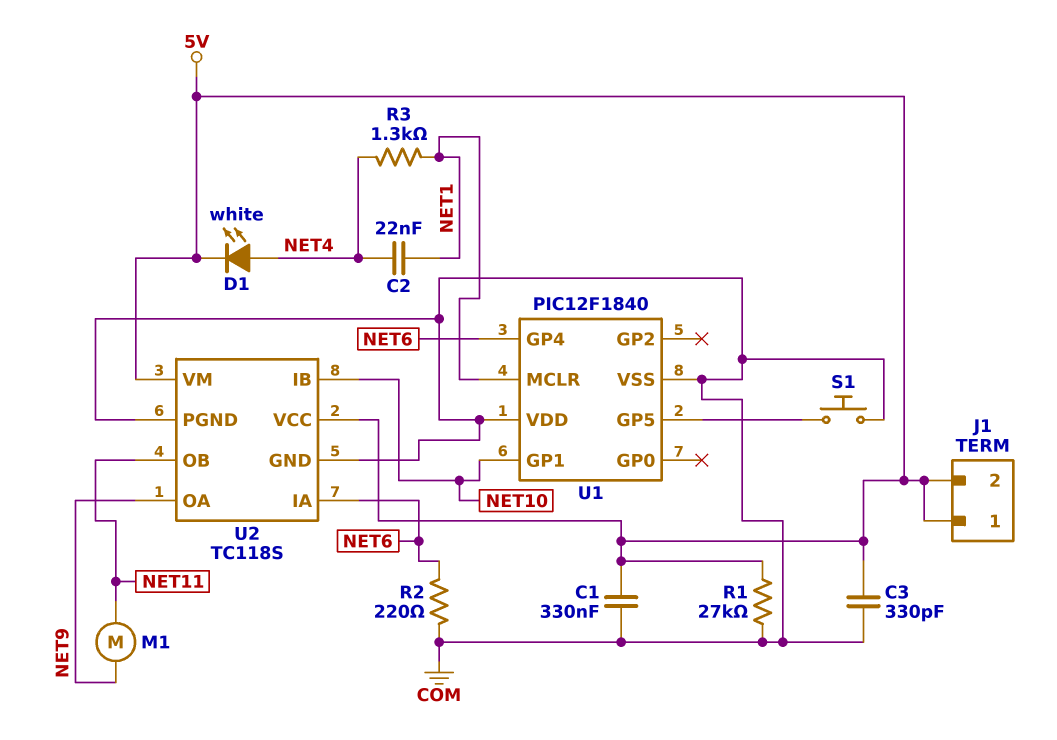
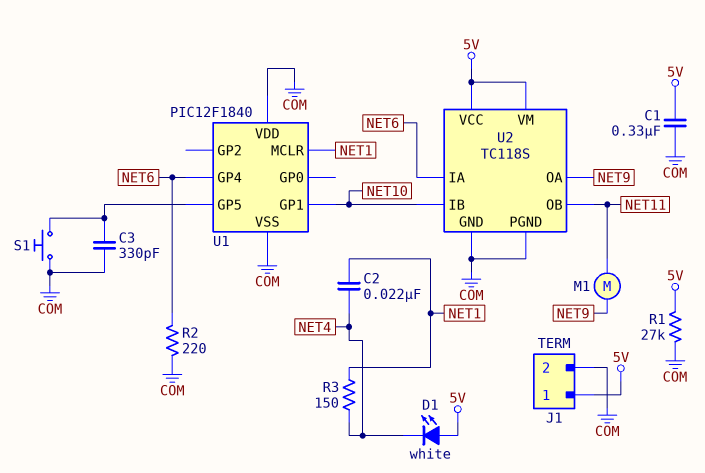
C3: 330pF (5V, COM) -> 330pF (COM, U1/GP5)
D1: LED white (A NET4, K 5V) -> LED white (A 5V, K NET4)
J1 pin 2: 5V -> COM
R3: 1.3k (NET1, NET4) -> 150 (NET1, NET4)

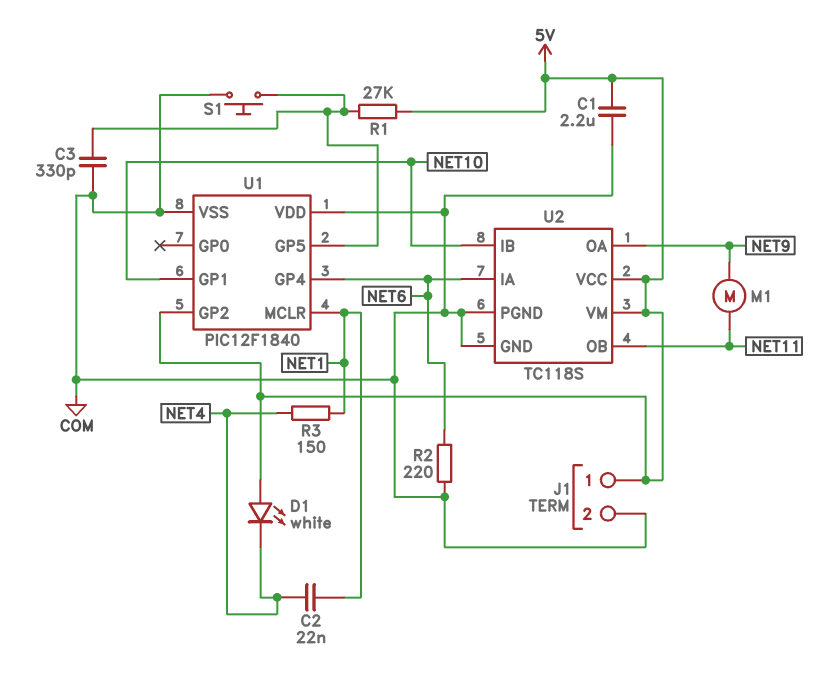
C1: 330nF (5V, COM) -> 2.2uF (5V, COM)
R1: 27k (5V, COM) -> 27k (5V, U1/GP5)
U1 pin GP2: none -> 5V

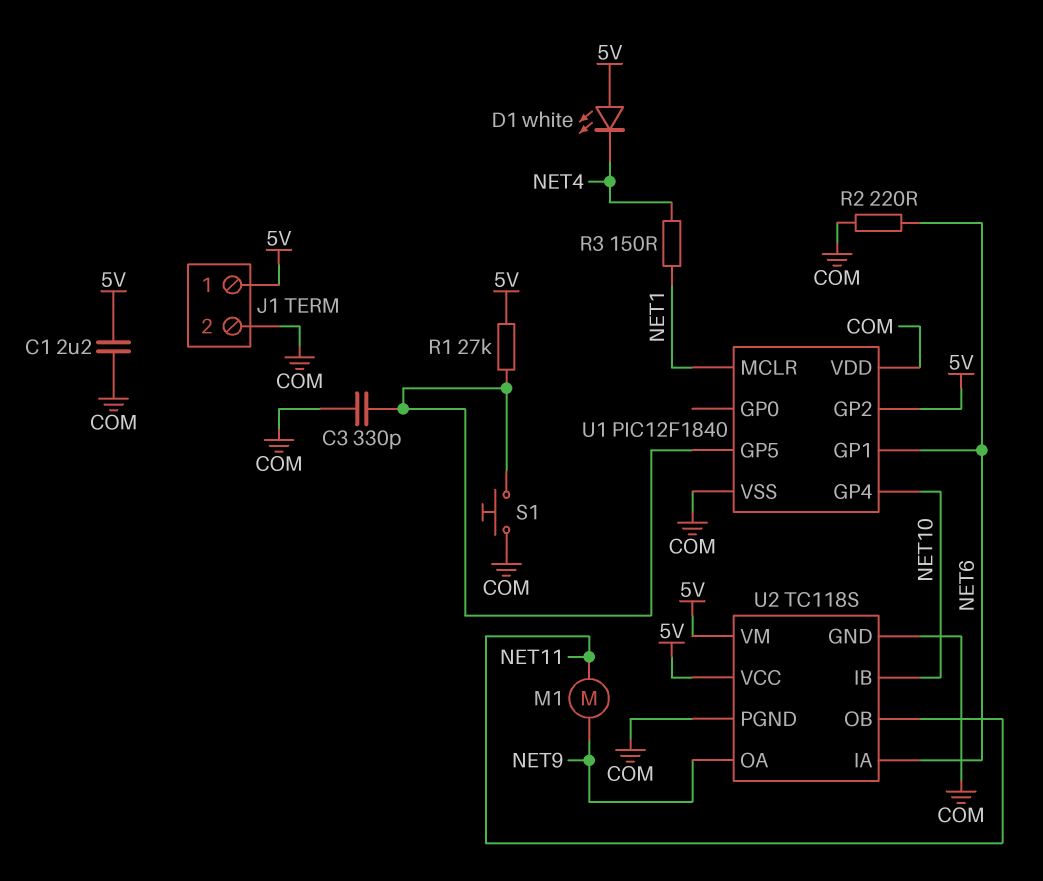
C2: 22nF (NET1, NET4) -> none
U1 pin GP1: NET10 -> NET6
U1 pin GP4: NET6 -> NET10

